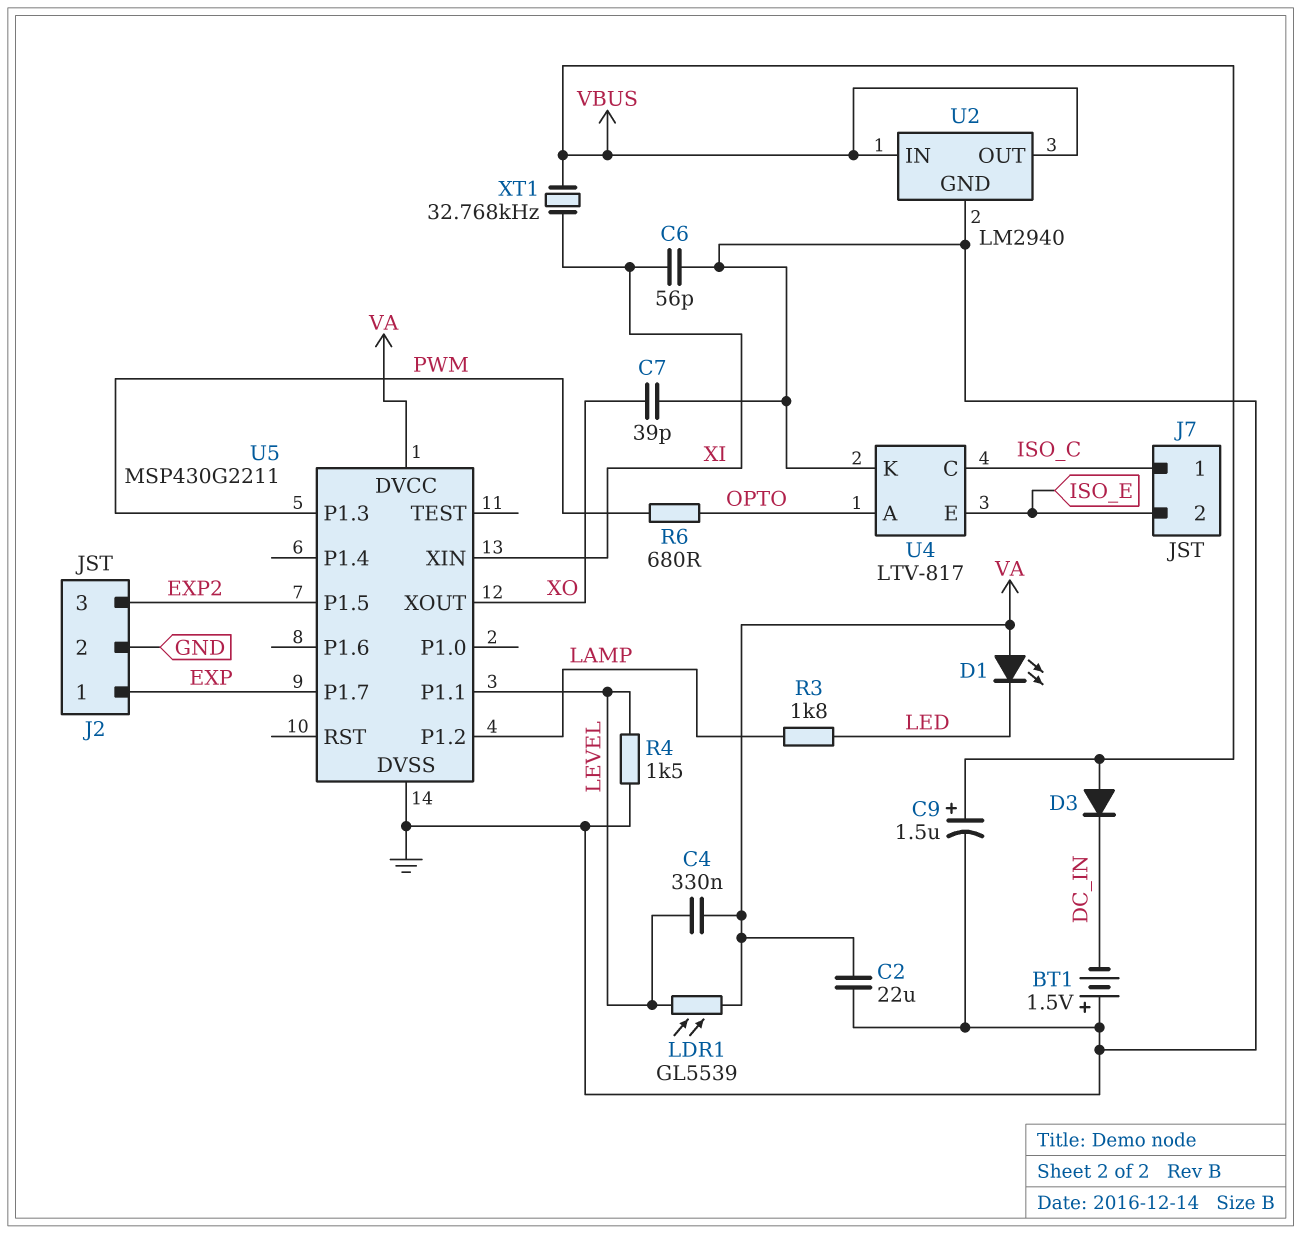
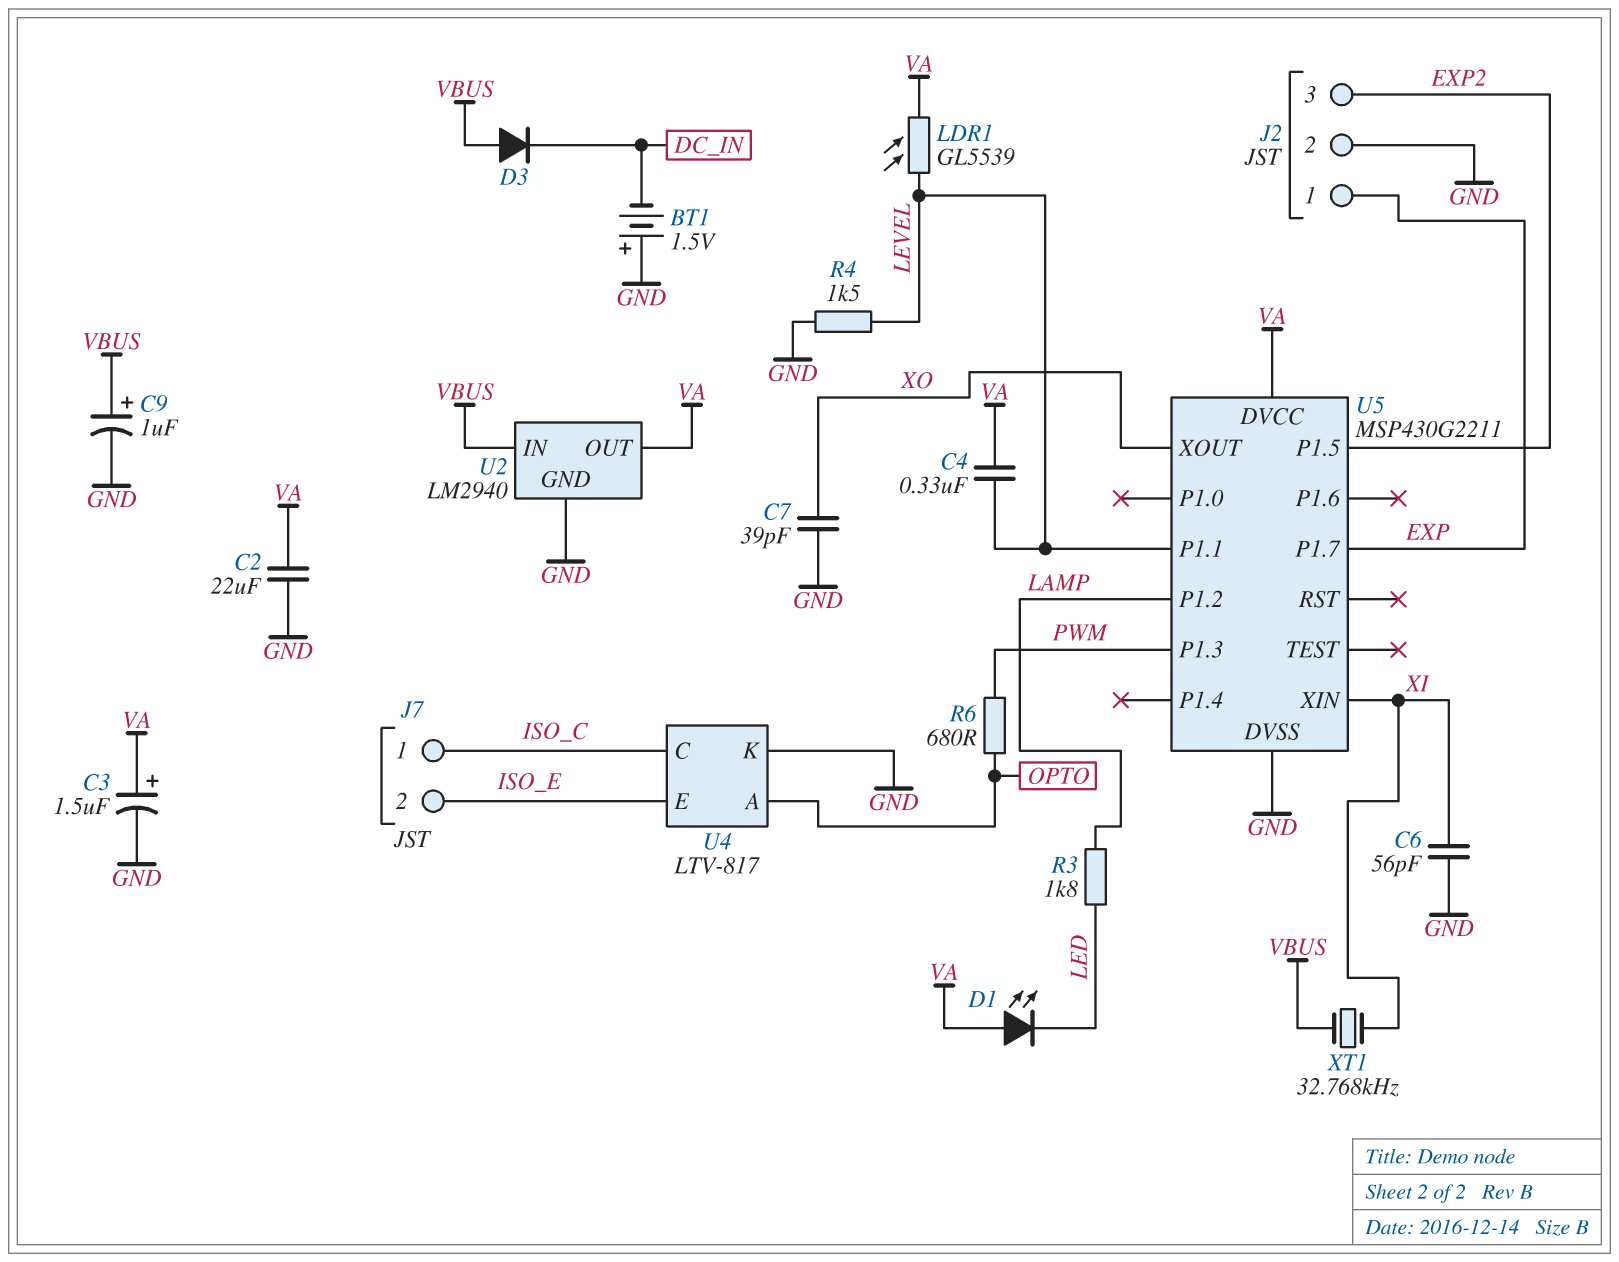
C3: none -> 1.5uF (plus VA, minus GND)
C9: 1.5uF (plus VBUS, minus GND) -> 1uF (plus VBUS, minus GND)
U2 pin OUT: VBUS -> VA

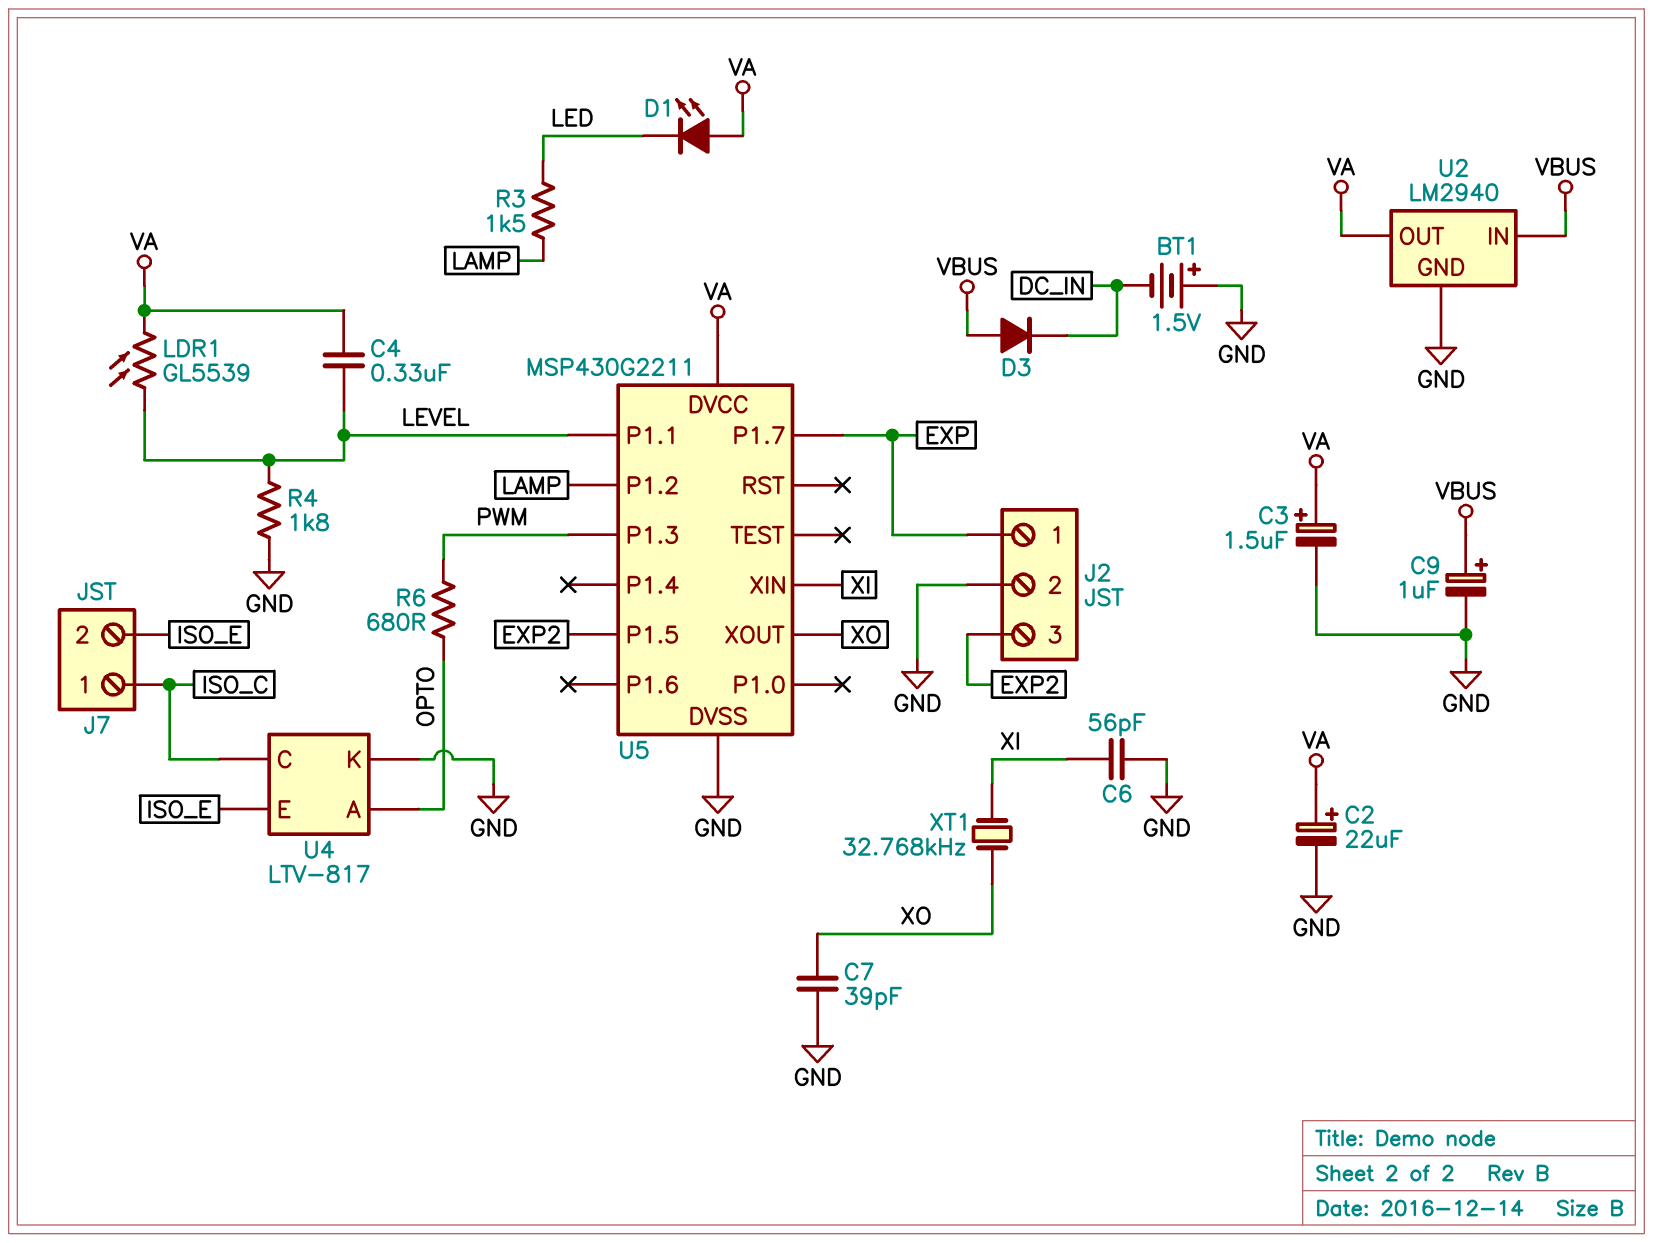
C2: 22uF (GND, VA) -> 22uF (plus VA, minus GND)
R3: 1.8k (LAMP, LED) -> 1.5k (LAMP, LED)
R4: 1.5k (GND, LEVEL) -> 1.8k (GND, LEVEL)
XT1: 32.768kHz (VBUS, XI) -> 32.768kHz (XI, XO)

